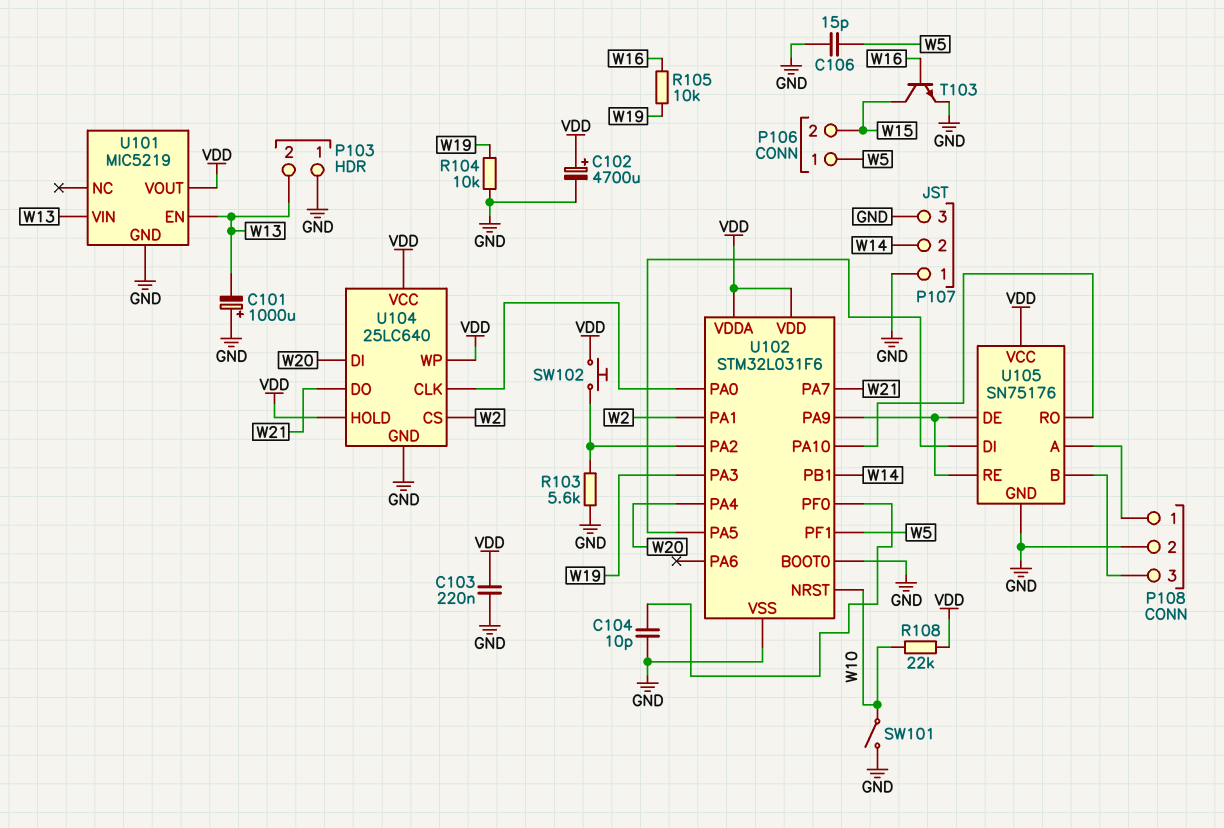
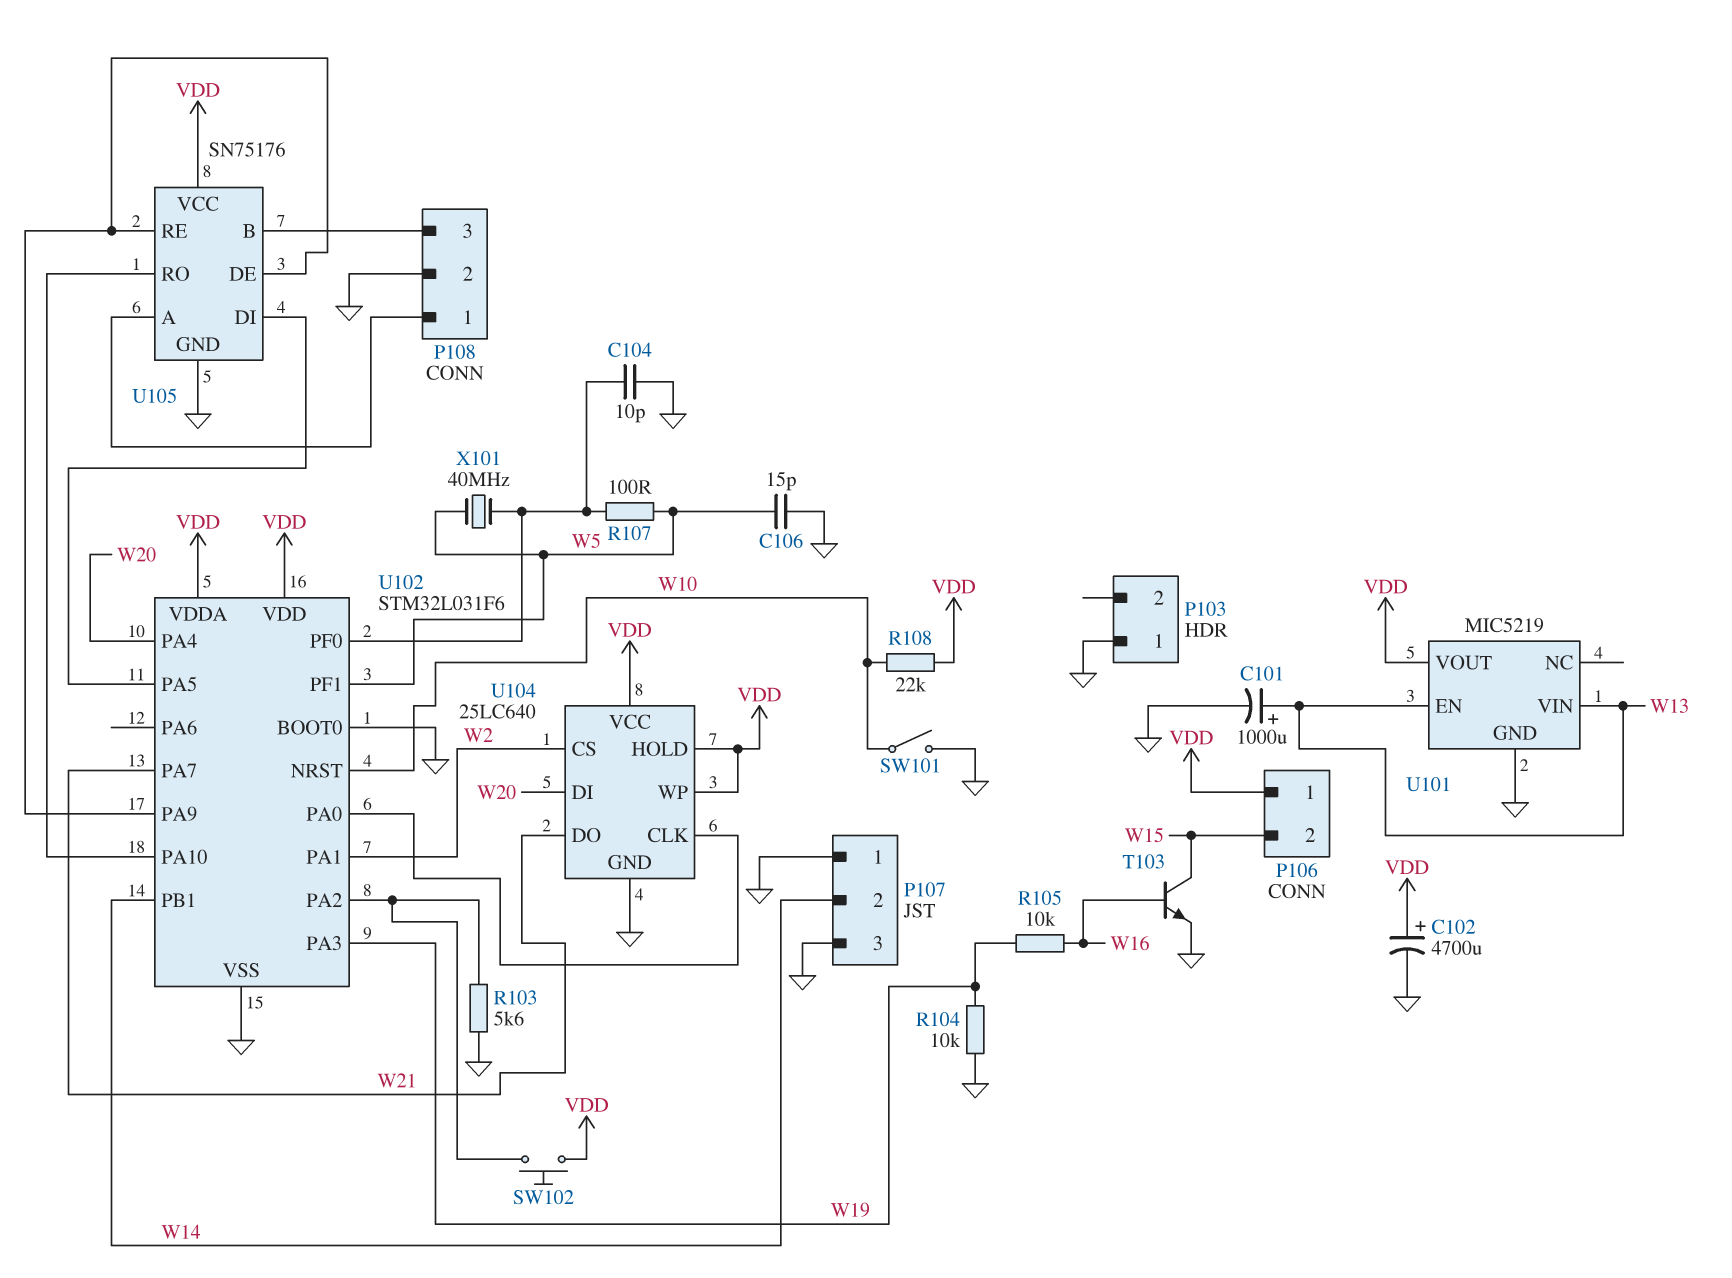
C101: 1000uF (plus GND, minus W13) -> 1000uF (plus W13, minus GND)
C103: 220nF (GND, VDD) -> none
P103 pin 2: W13 -> none
P106 pin 1: W5 -> VDD
R107: none -> 100 (U102/PF0, W5)
X101: none -> 40MHz (U102/PF0, W5)

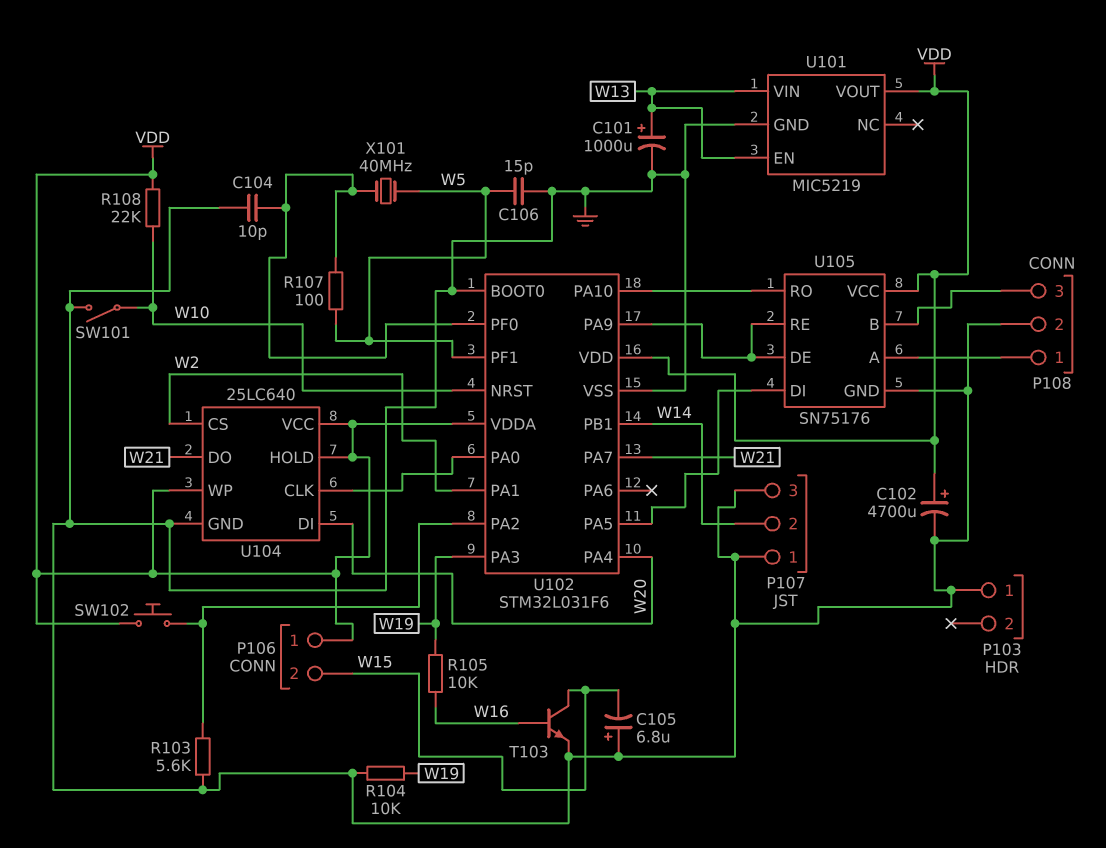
C105: none -> 6.8uF (plus GND, minus W15)

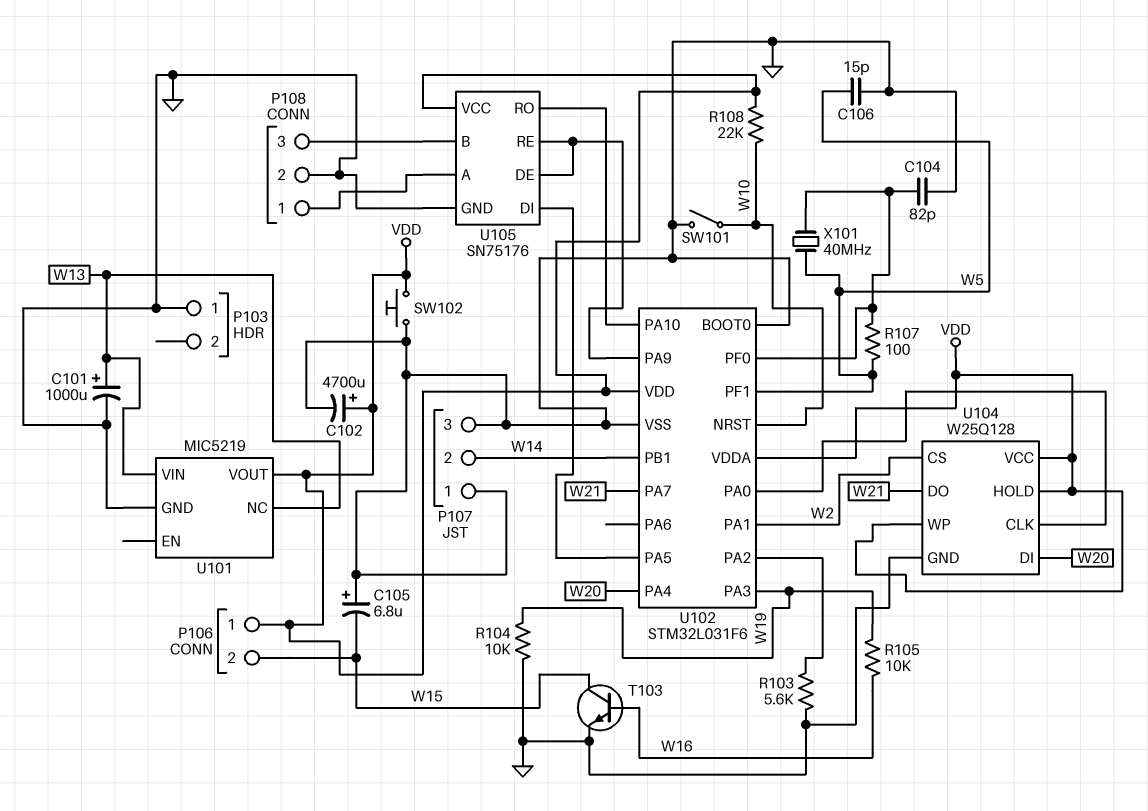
C104: 10pF (GND, U102/PF0) -> 82pF (GND, U102/PF0)
SW102: button (U102/PA2, VDD) -> button (GND, VDD)
U101 pin EN: W13 -> none
U101 pin NC: none -> W13
U104: 25LC640 -> W25Q128

